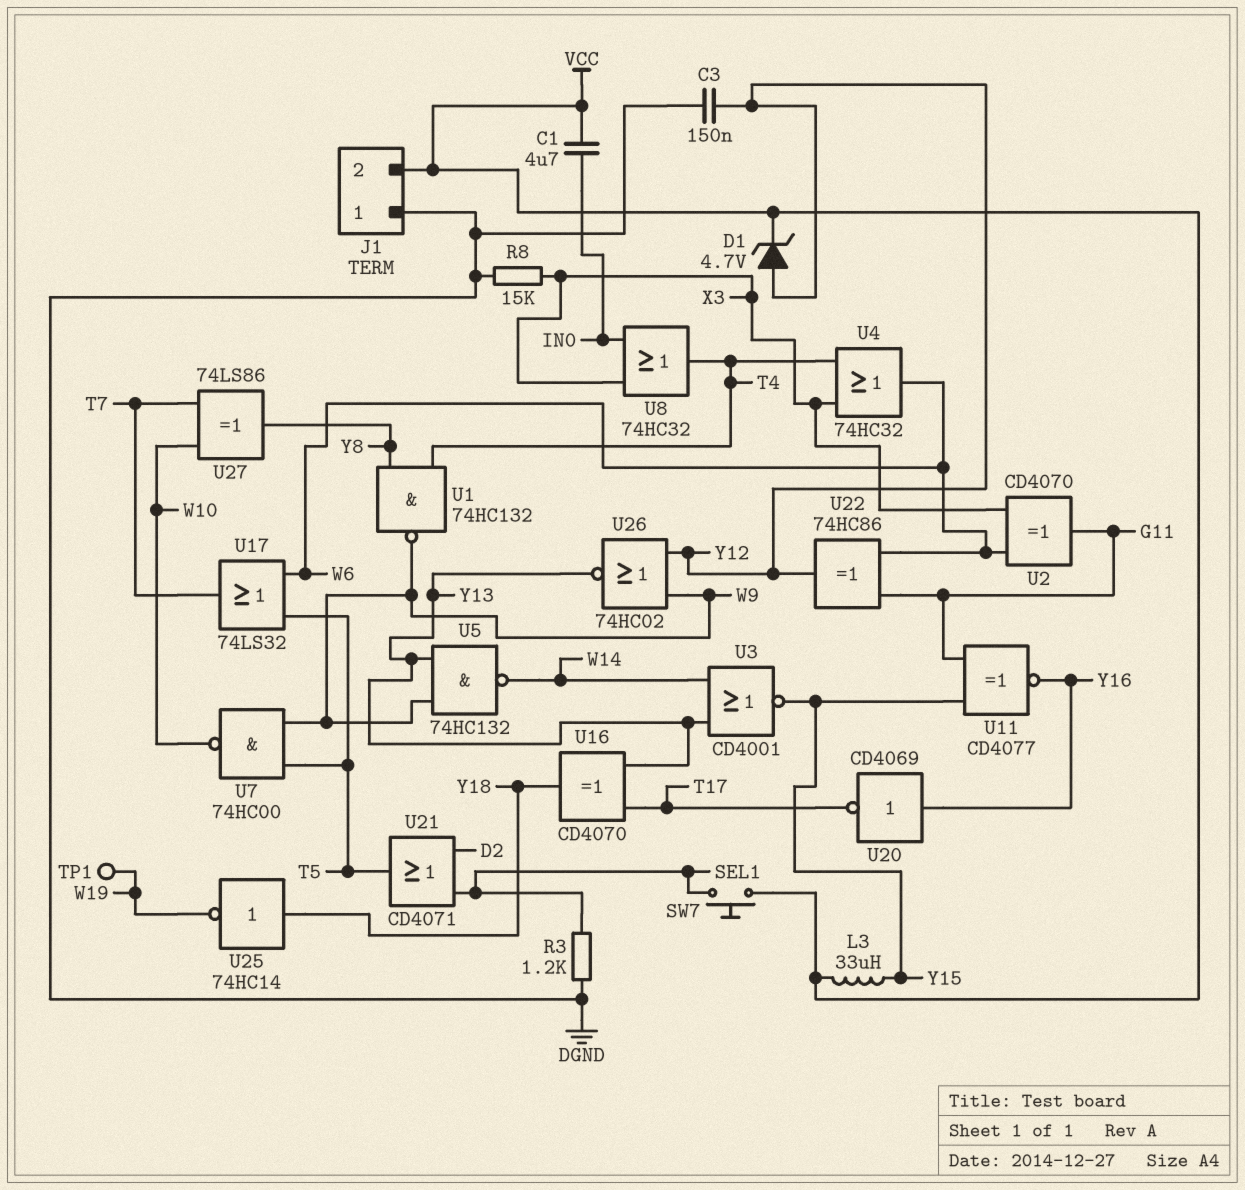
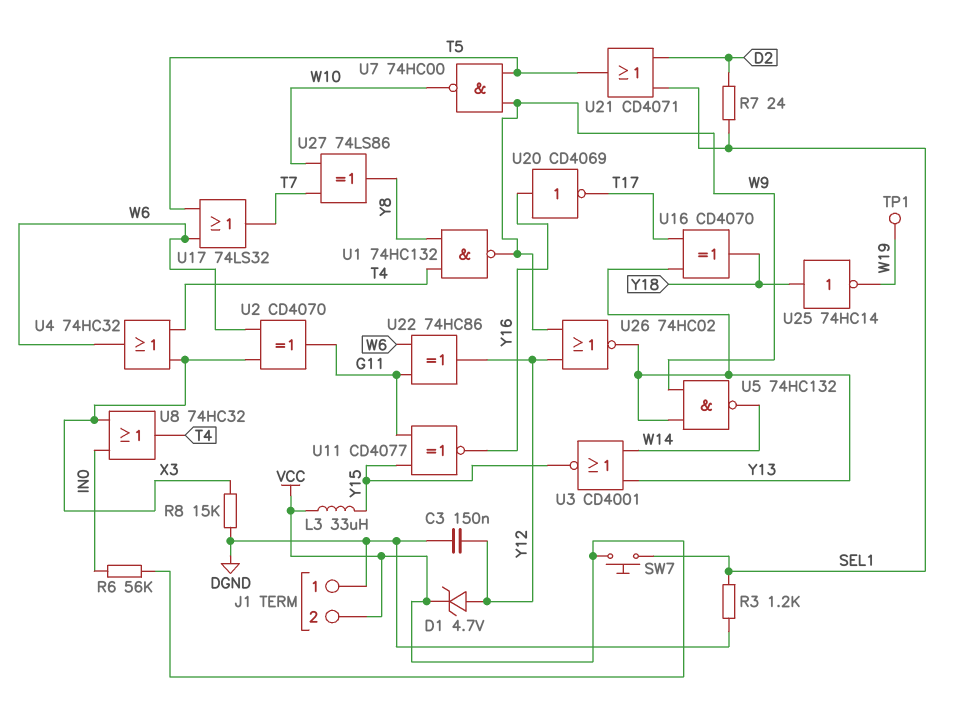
C1: 4.7uF (IN0, VCC) -> none
R6: none -> 56k (IN0, VCC)
R7: none -> 24 (D2, SEL1)

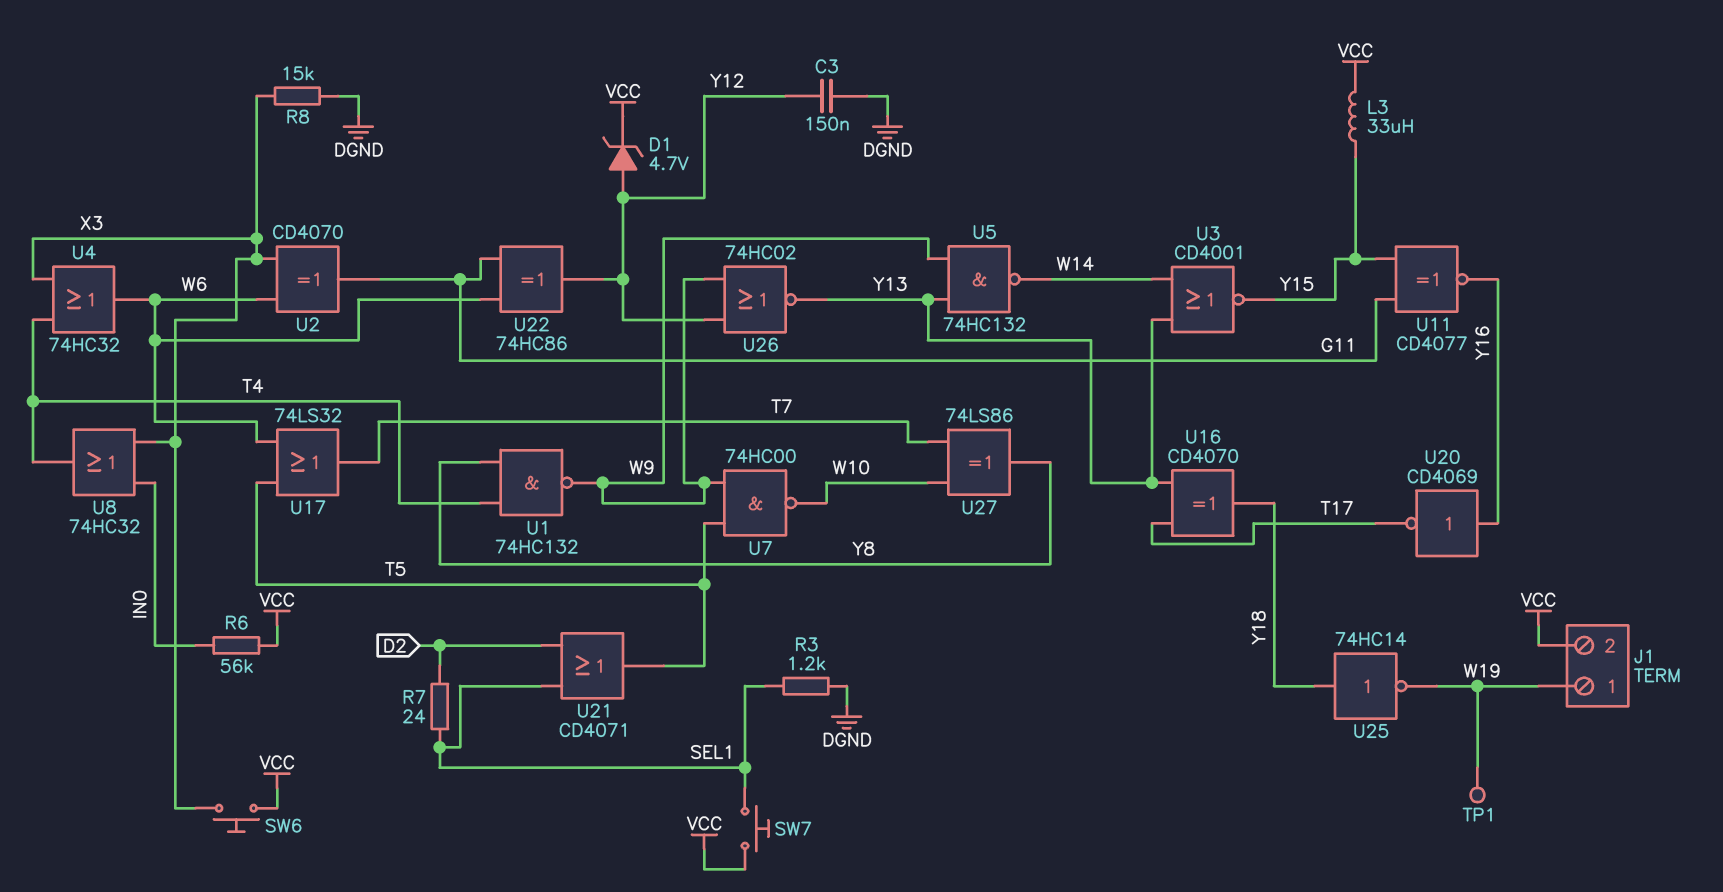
J1 pin 1: DGND -> W19
SW6: none -> button (VCC, X3)

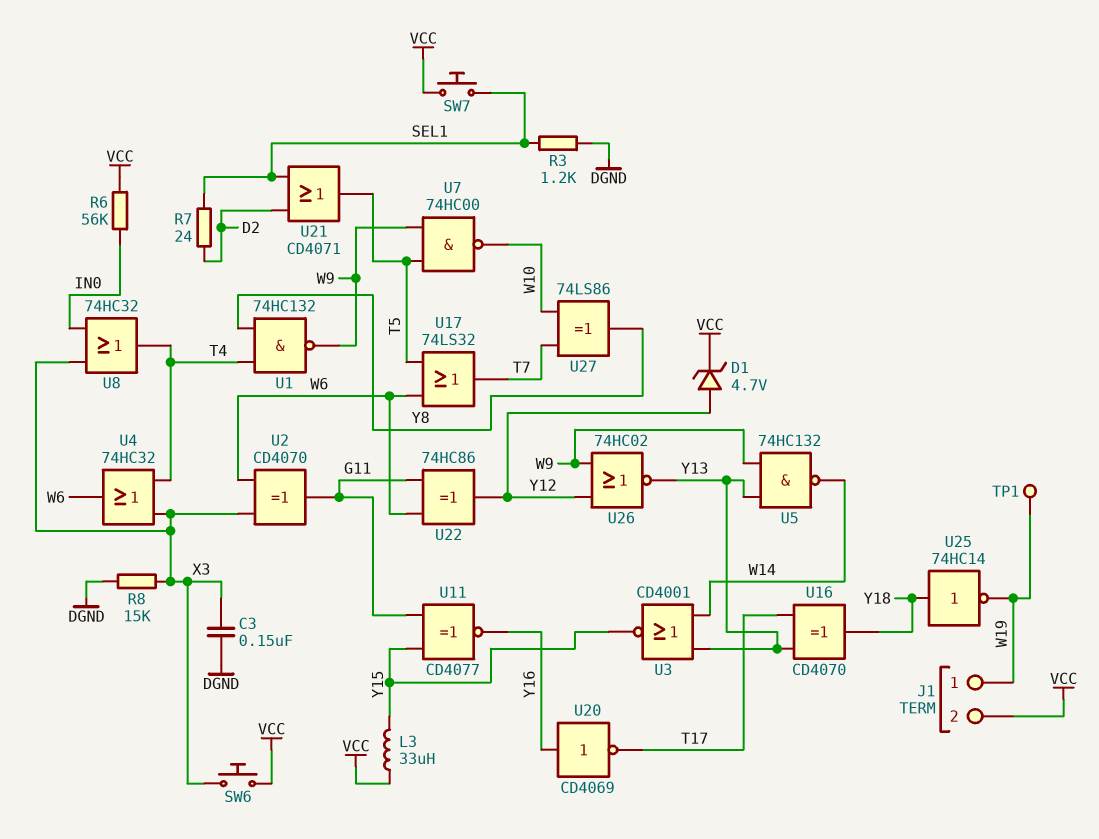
C3: 150nF (DGND, Y12) -> 150nF (DGND, X3)

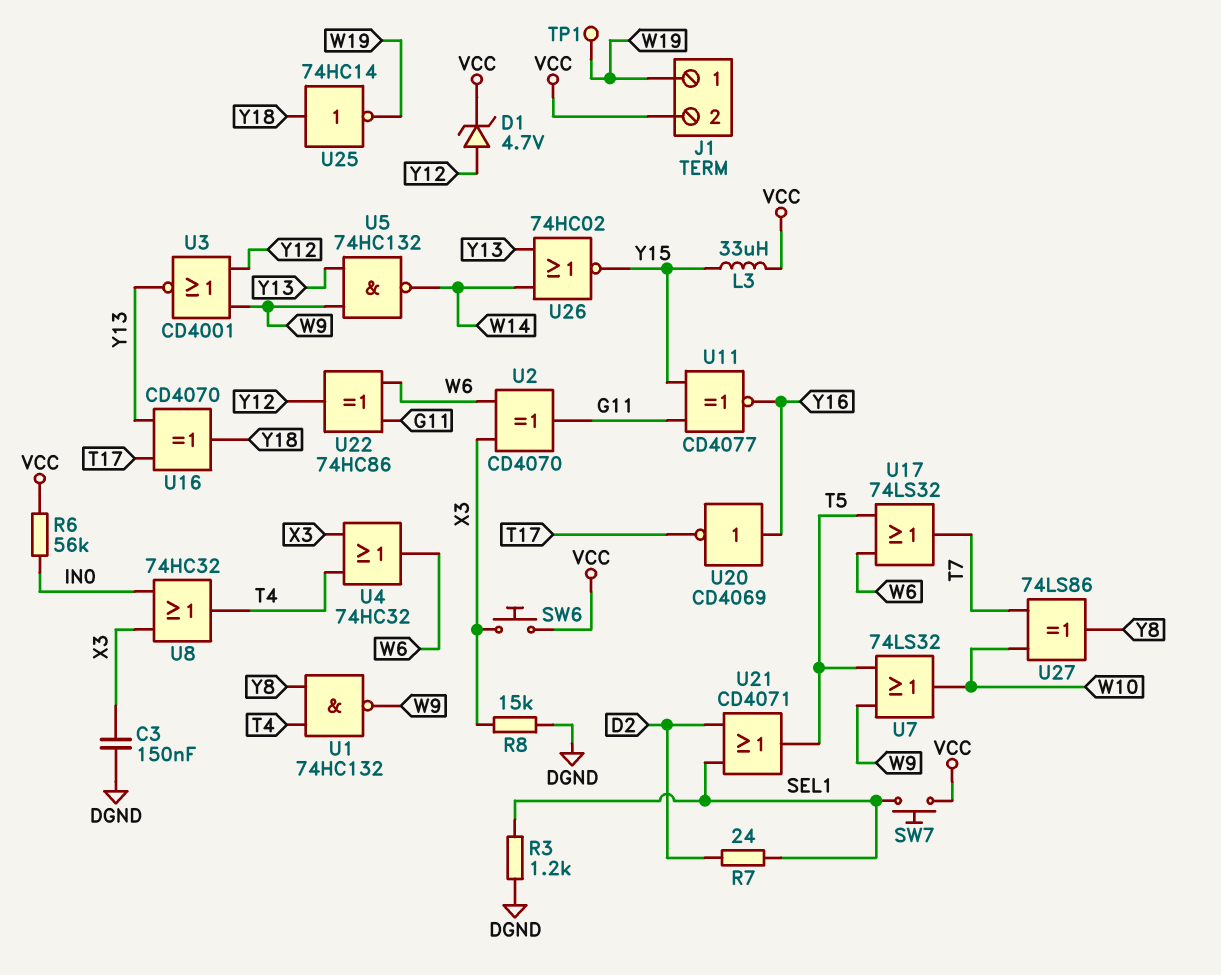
U3: NOR CD4001 (in W14, in Y13, out Y15) -> NOR CD4001 (in W9, in Y12, out Y13)
U7: NAND 74HC00 (in T5, in W9, out W10) -> OR 74LS32 (in T5, in W9, out W10)
U26: NOR 74HC02 (in W9, in Y12, out Y13) -> NOR 74HC02 (in W14, in Y13, out Y15)

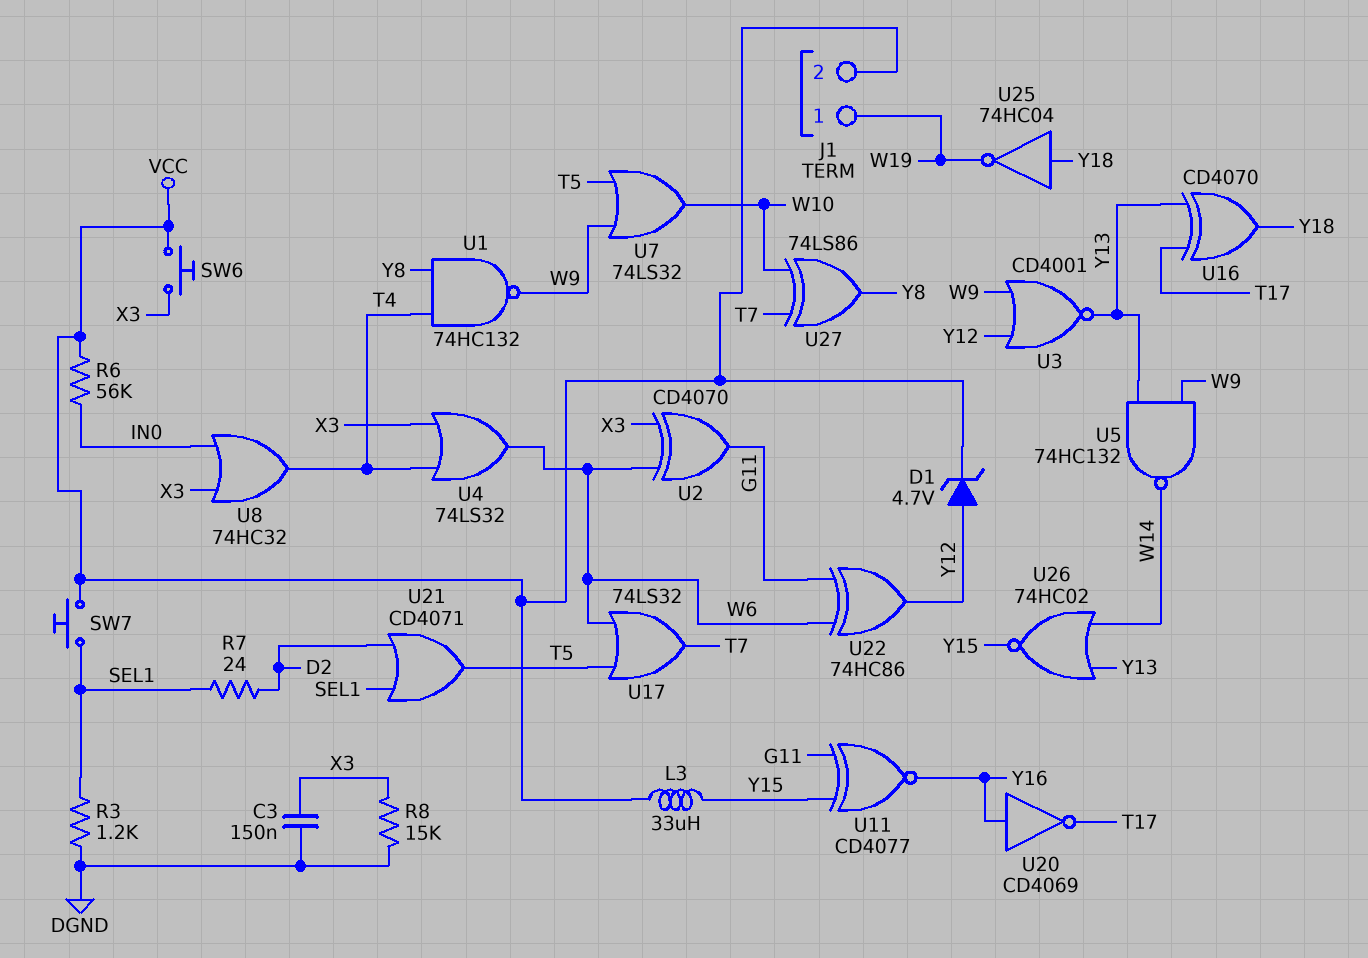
TP1: test point (W19) -> none
U4: OR 74HC32 (in T4, in X3, out W6) -> OR 74LS32 (in T4, in X3, out W6)
U25: NOT 74HC14 (in Y18, out W19) -> NOT 74HC04 (in Y18, out W19)

